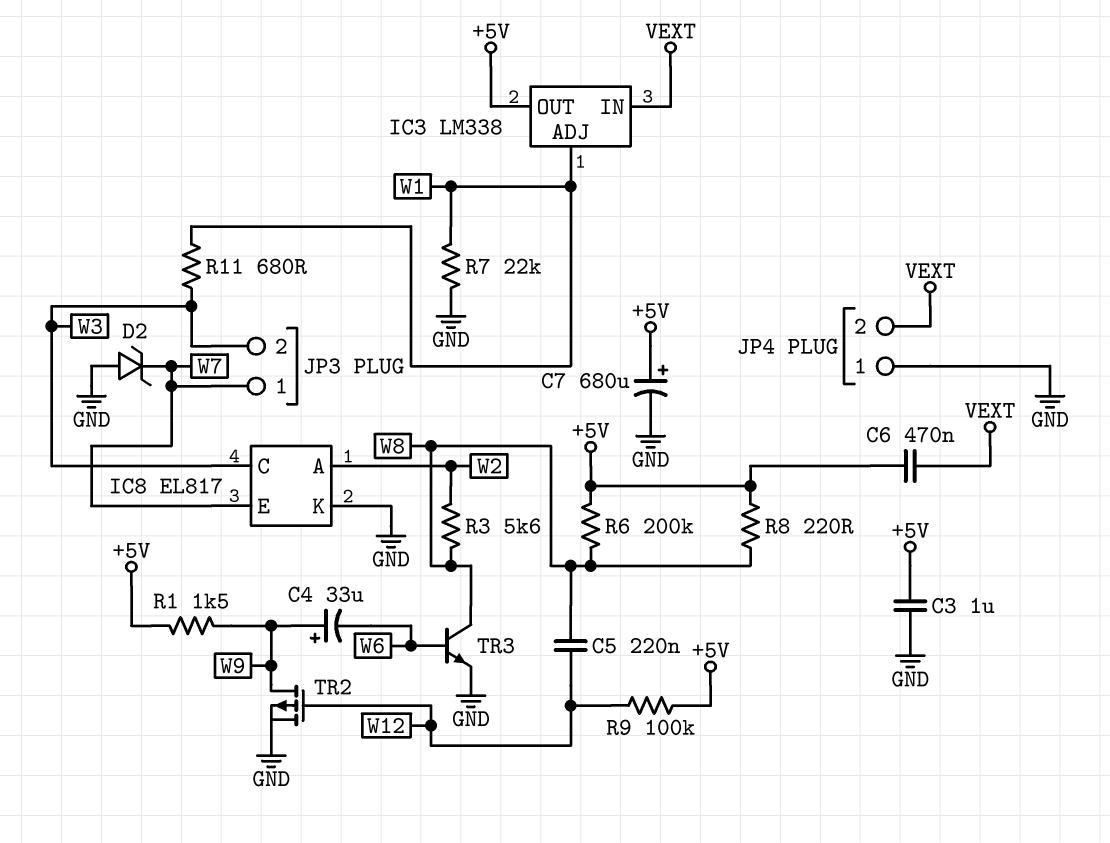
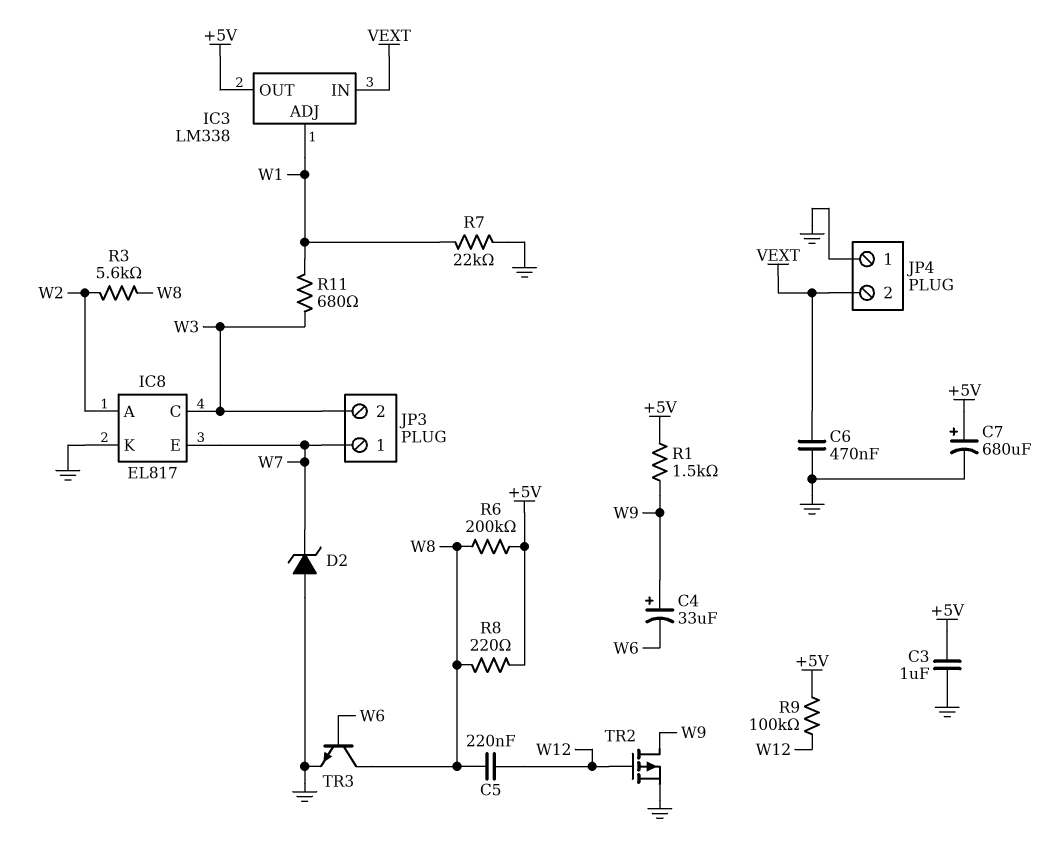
C6: 470nF (+5V, VEXT) -> 470nF (GND, VEXT)

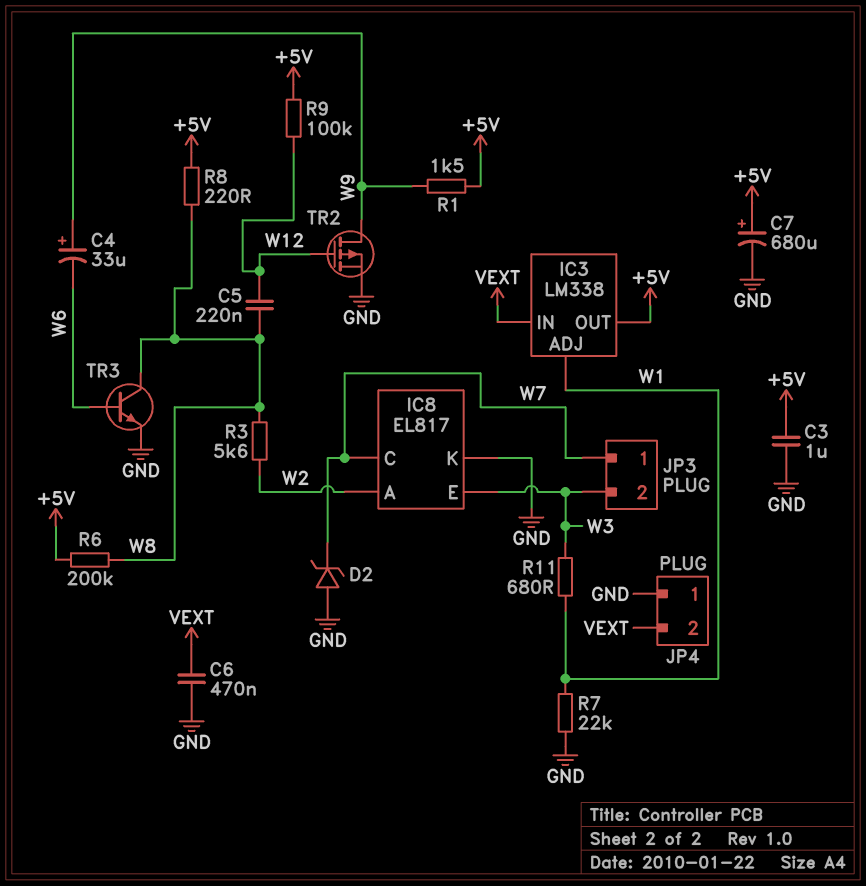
IC8 pin C: W3 -> W7
IC8 pin E: W7 -> W3

